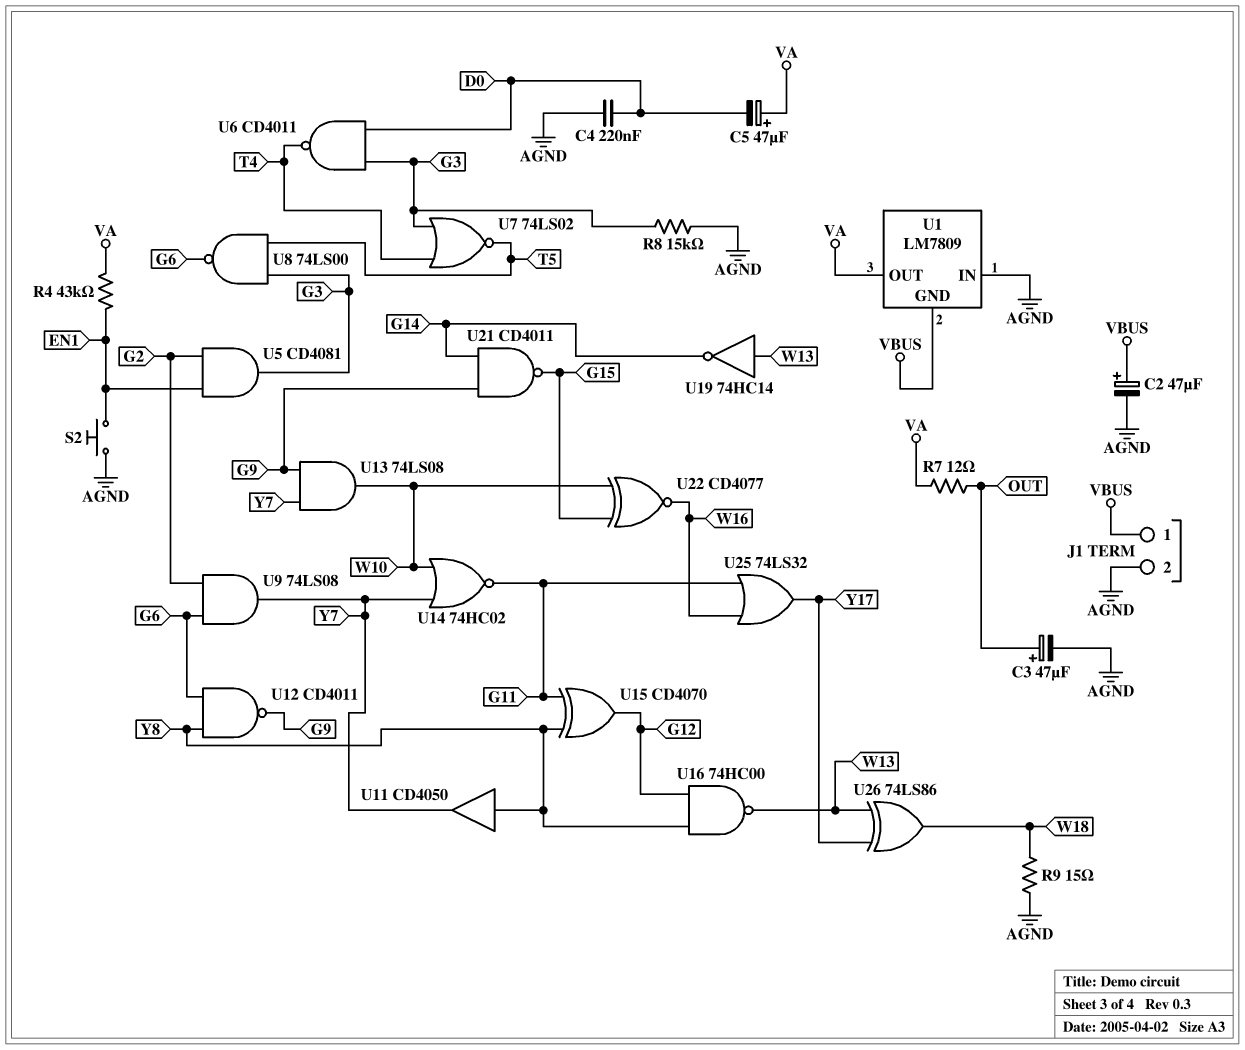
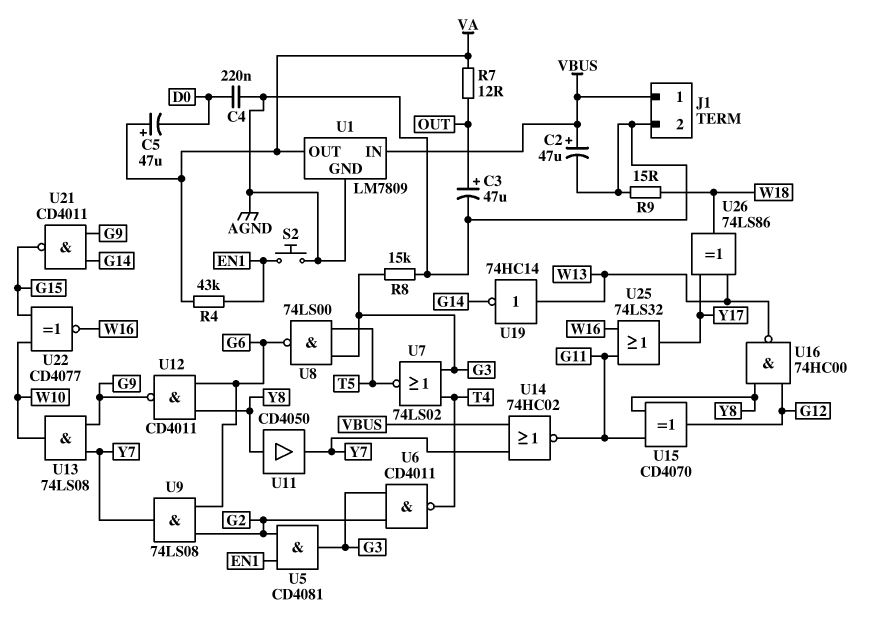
U1 pin GND: VBUS -> AGND
U1 pin IN: AGND -> VBUS
U6: NAND CD4011 (in D0, in G3, out T4) -> NAND CD4011 (in G2, in G3, out T4)
U14: NOR 74HC02 (in W10, in Y7, out G11) -> NOR 74HC02 (in VBUS, in Y7, out G11)

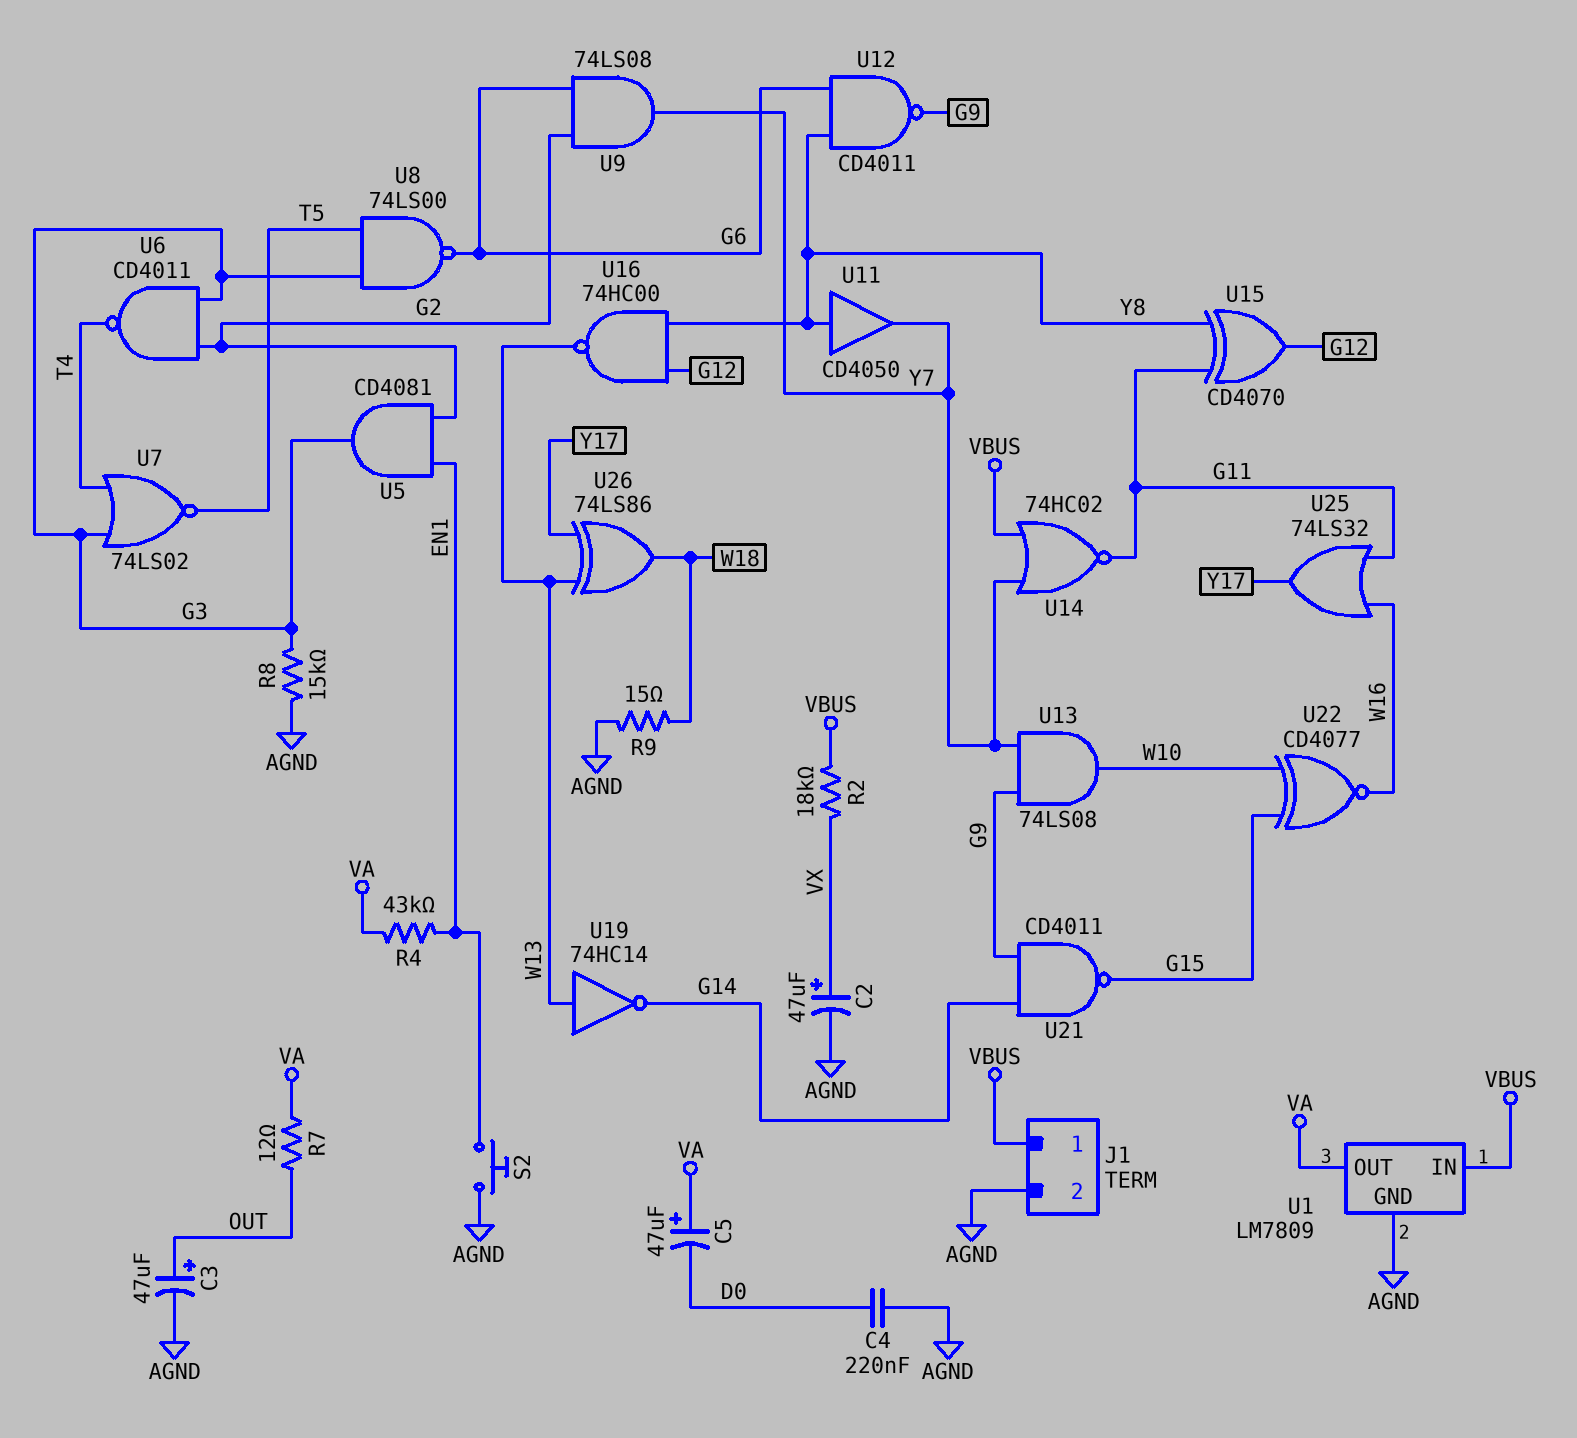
C2: 47uF (plus VBUS, minus AGND) -> 47uF (plus VX, minus AGND)
R2: none -> 18k (VBUS, VX)

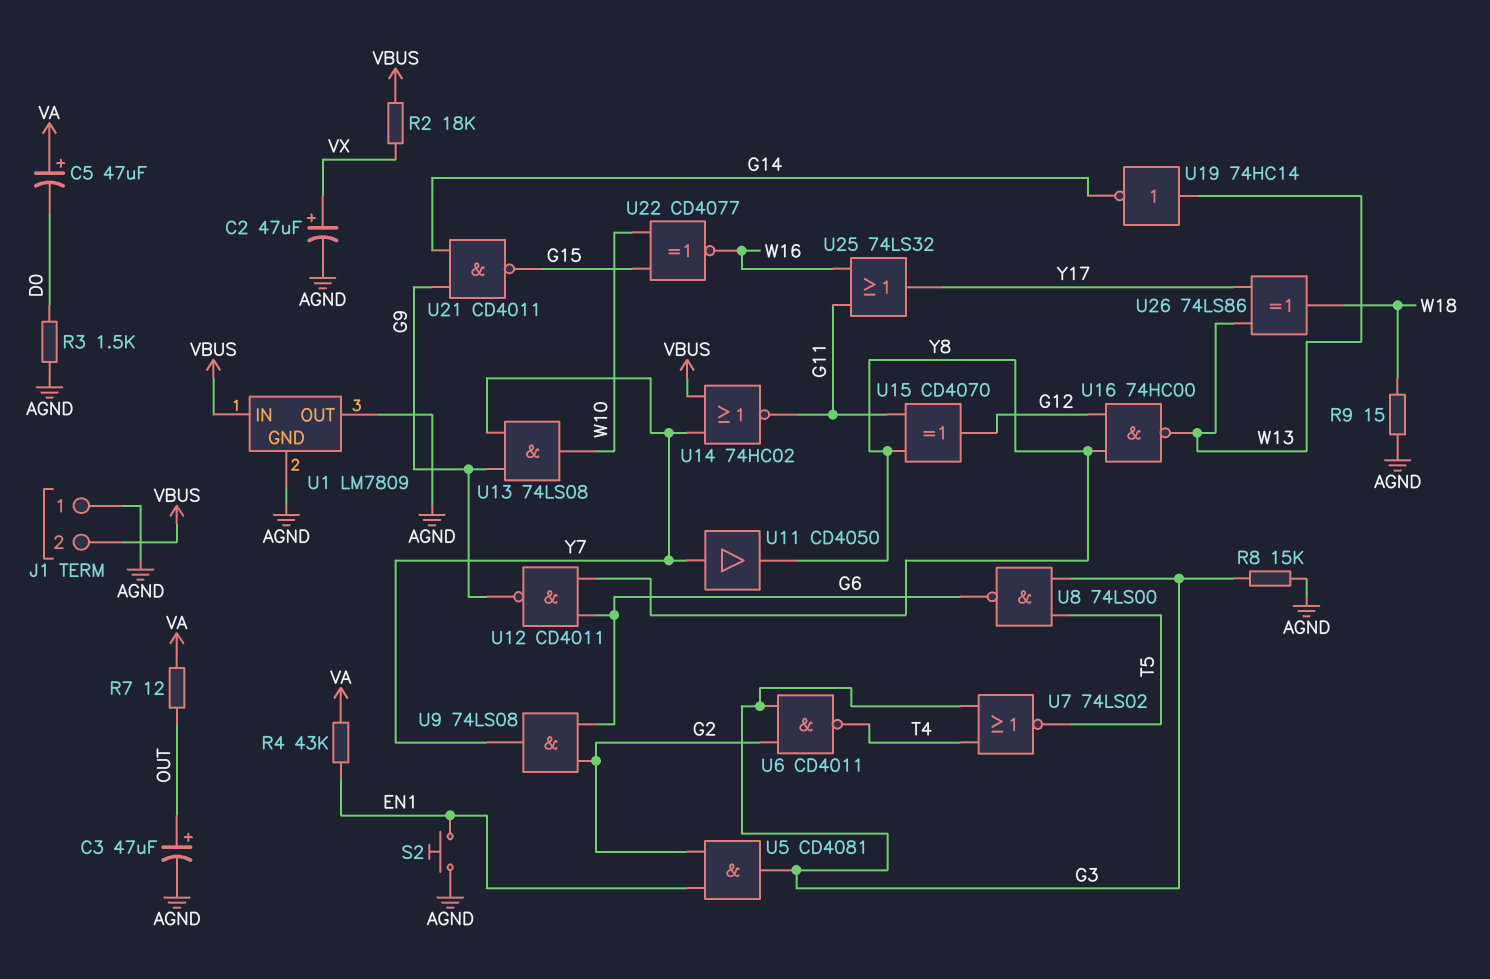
C4: 220nF (AGND, D0) -> none
J1 pin 1: VBUS -> AGND
J1 pin 2: AGND -> VBUS
R3: none -> 1.5k (AGND, D0)
U1 pin OUT: VA -> AGND
U11: buffer CD4050 (in Y8, out Y7) -> buffer CD4050 (in Y7, out Y8)

